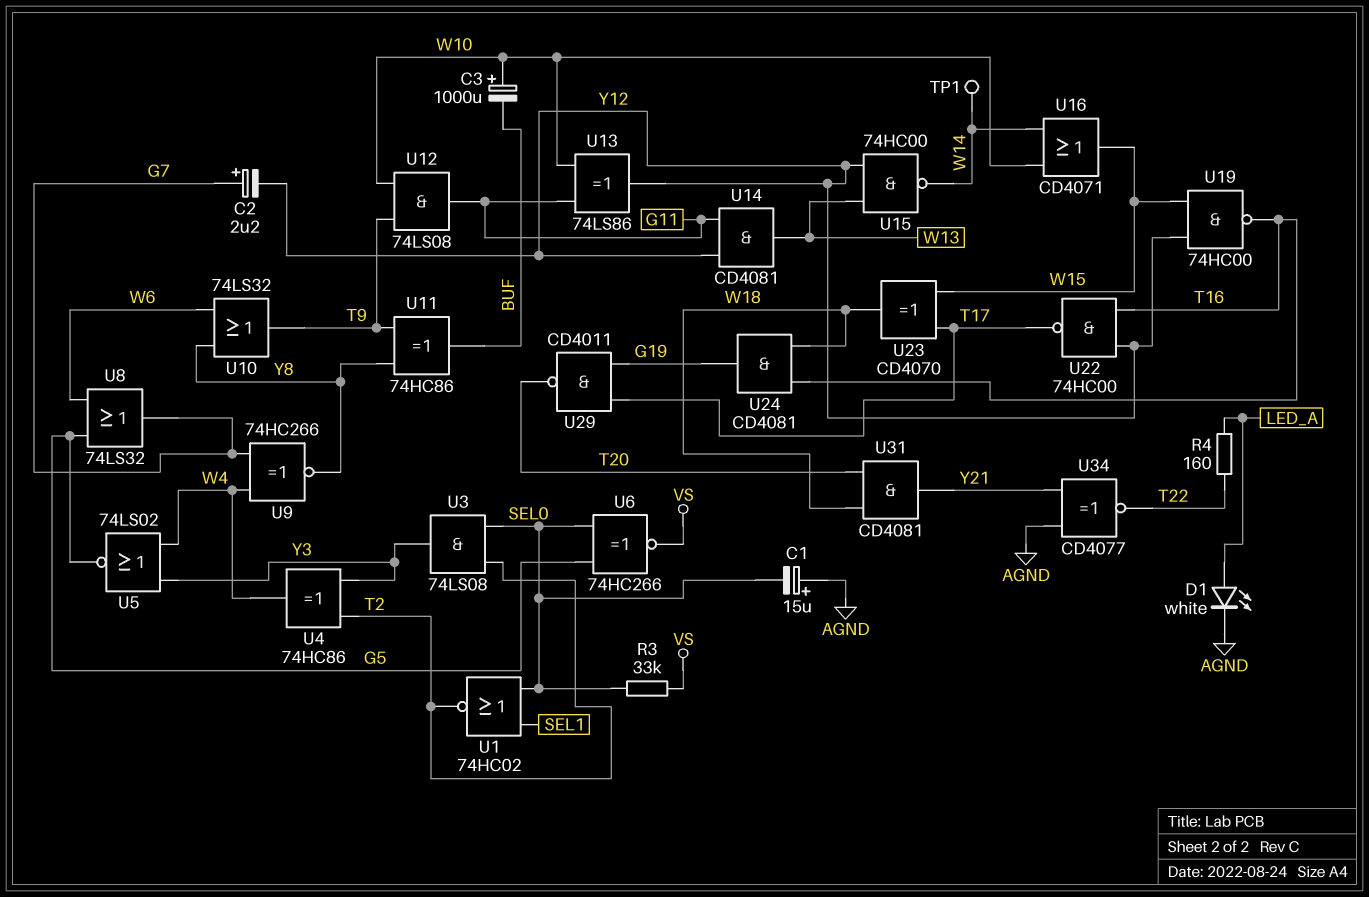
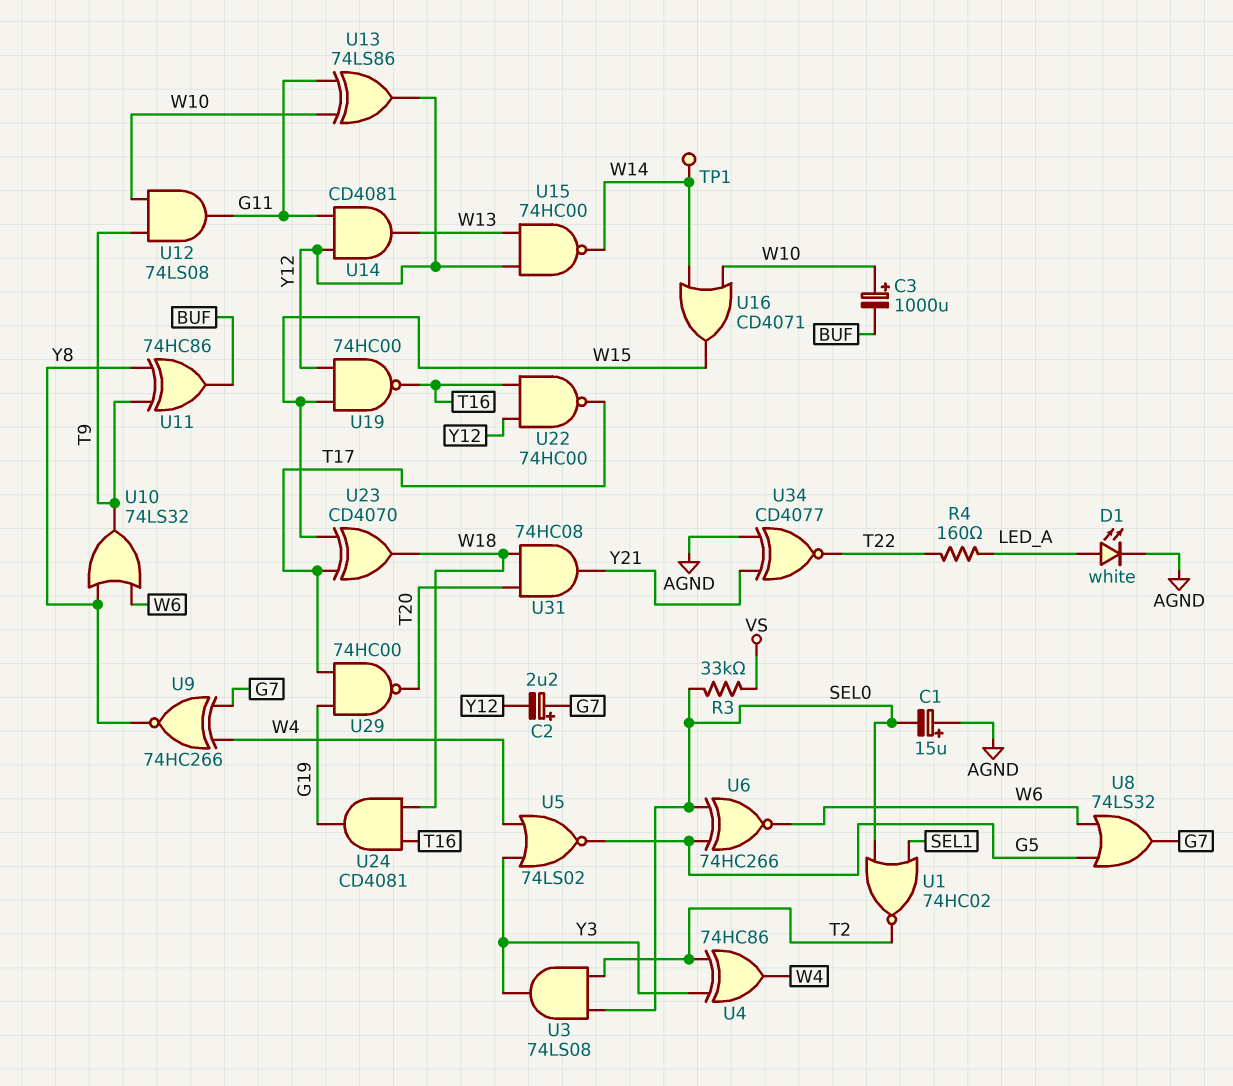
U6: XNOR 74HC266 (in G5, in SEL0, out VS) -> XNOR 74HC266 (in G5, in SEL0, out W6)
U29: NAND CD4011 (in G19, in T17, out T20) -> NAND 74HC00 (in G19, in T17, out T20)
U31: AND CD4081 (in T20, in W18, out Y21) -> AND 74HC08 (in T20, in W18, out Y21)

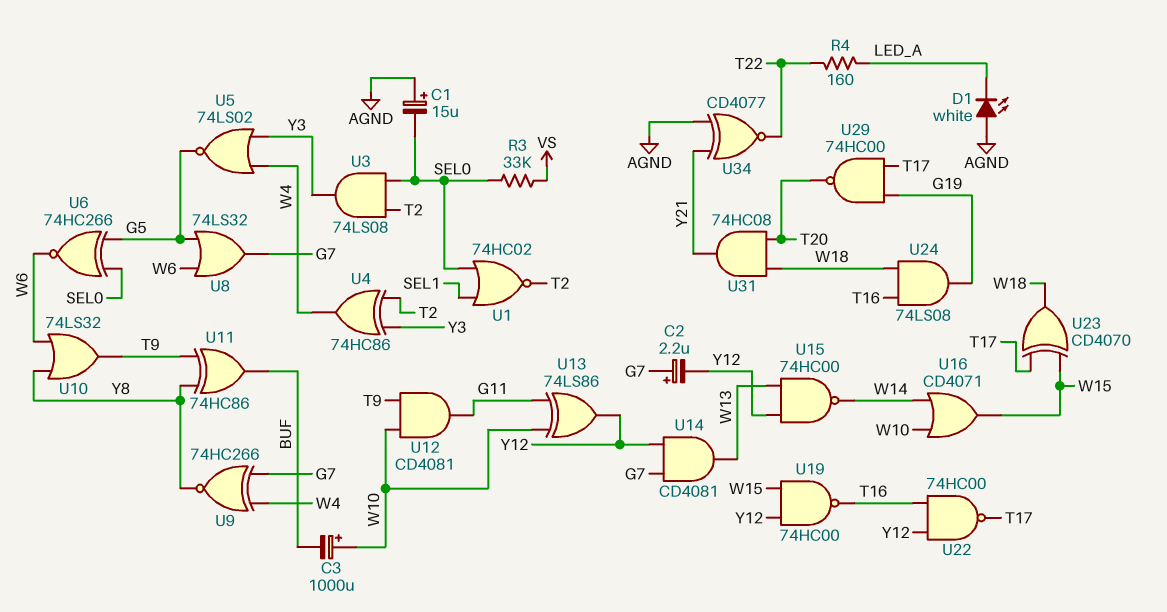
D1: LED white (A LED_A, K AGND) -> LED white (A AGND, K LED_A)
TP1: test point (W14) -> none
U12: AND 74LS08 (in T9, in W10, out G11) -> AND CD4081 (in T9, in W10, out G11)
U14: AND CD4081 (in G11, in Y12, out W13) -> AND CD4081 (in G7, in Y12, out W13)
U24: AND CD4081 (in T16, in W18, out G19) -> AND 74LS08 (in T16, in W18, out G19)

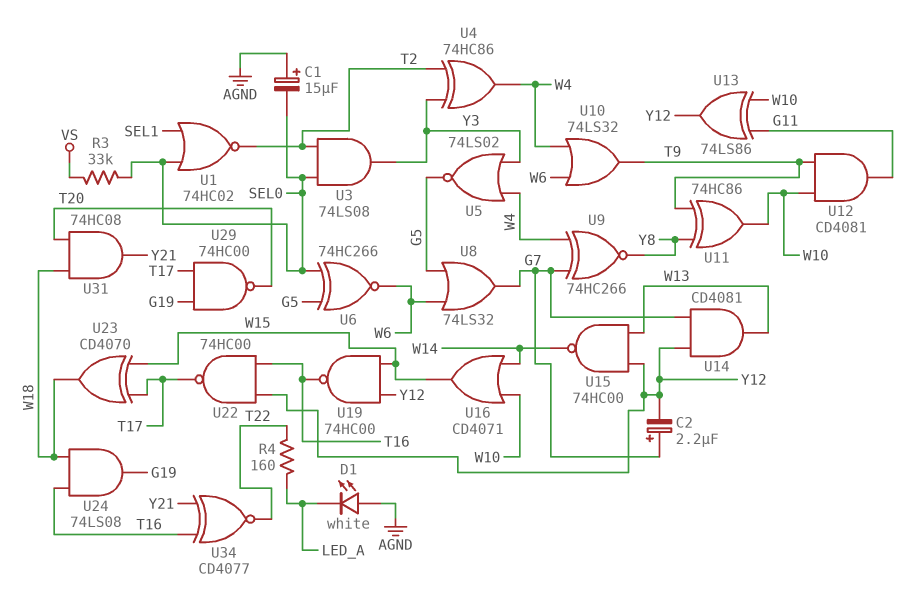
C3: 1000uF (plus W10, minus BUF) -> none
U10: OR 74LS32 (in W6, in Y8, out T9) -> OR 74LS32 (in W4, in W6, out T9)
U11: XOR 74HC86 (in T9, in Y8, out BUF) -> XOR 74HC86 (in T9, in Y8, out W10)
U34: XNOR CD4077 (in AGND, in Y21, out T22) -> XNOR CD4077 (in T16, in Y21, out T22)

